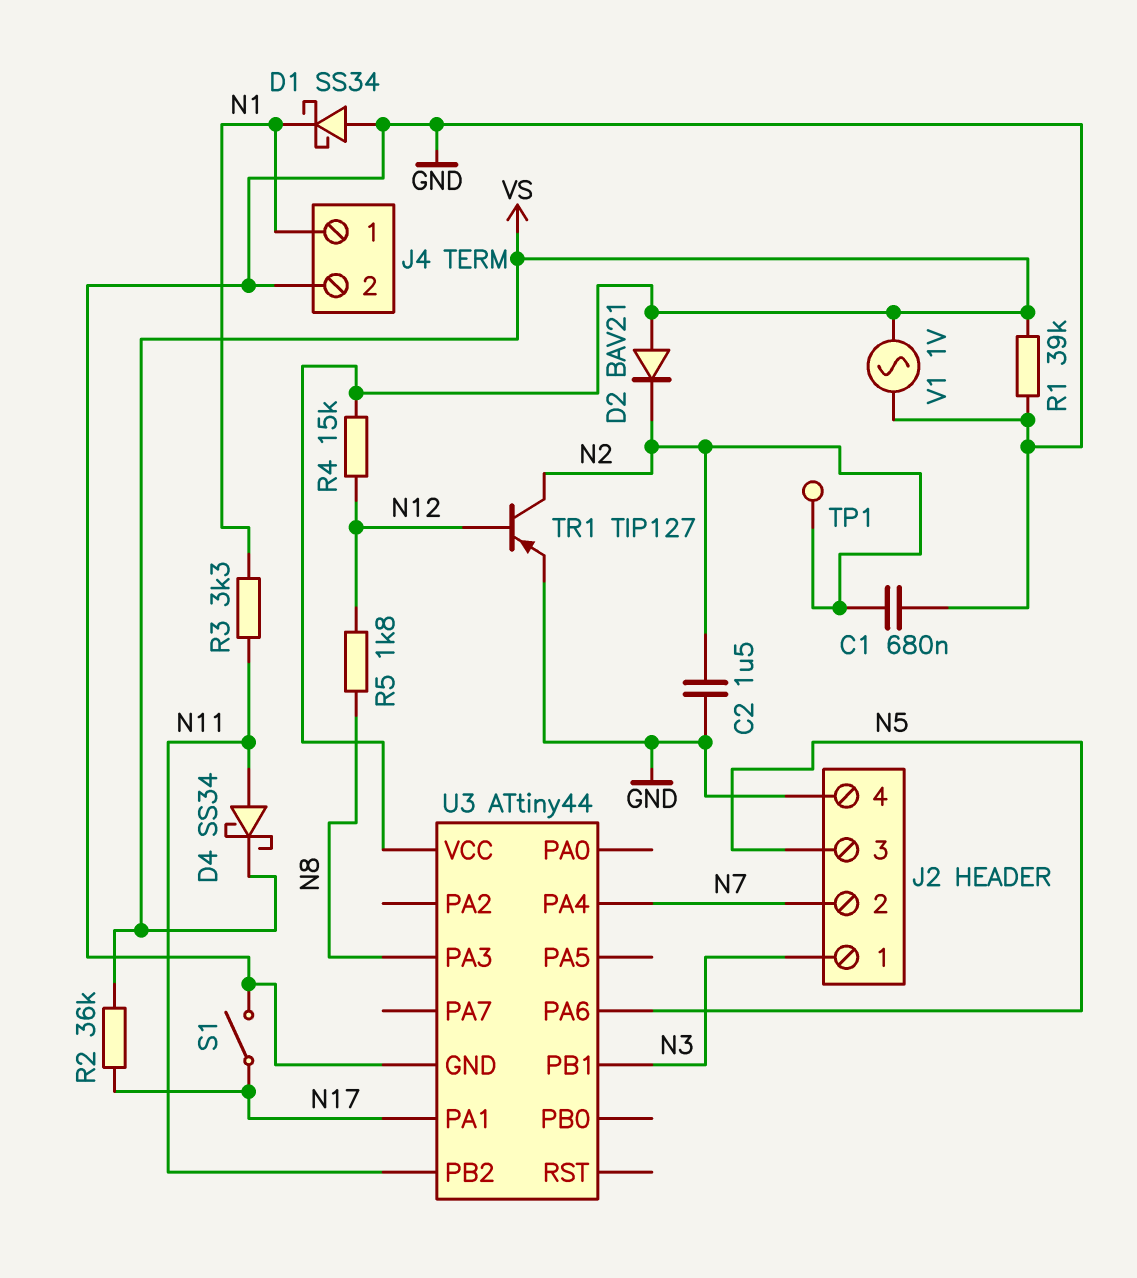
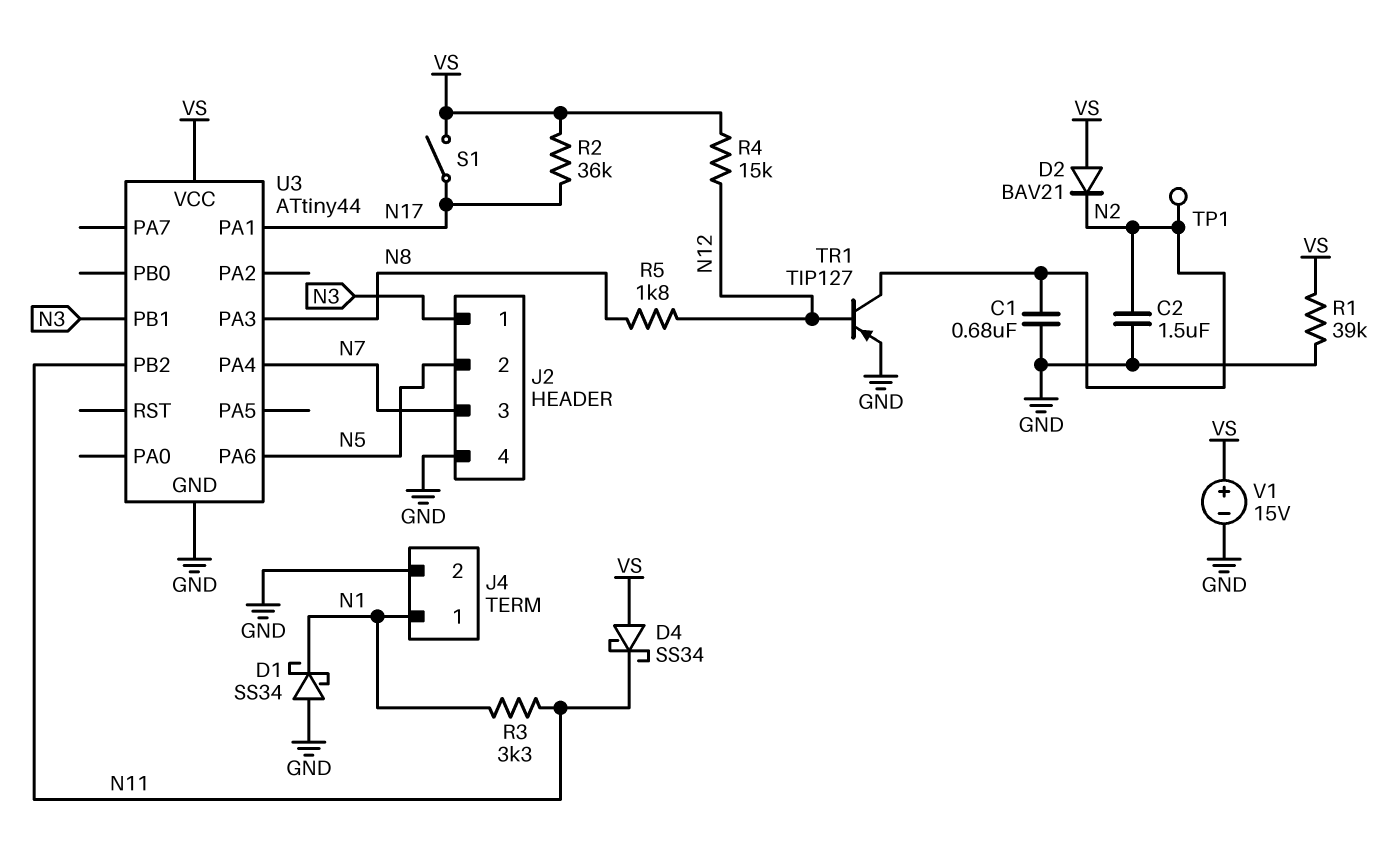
D4: schottky SS34 (A N11, K VS) -> schottky SS34 (A VS, K N11)
J2 pin 2: N7 -> N5
J2 pin 3: N5 -> N7
S1: switch (GND, N17) -> switch (N17, VS)
V1: AC 1V (GND, VS) -> 15V (plus VS, minus GND)

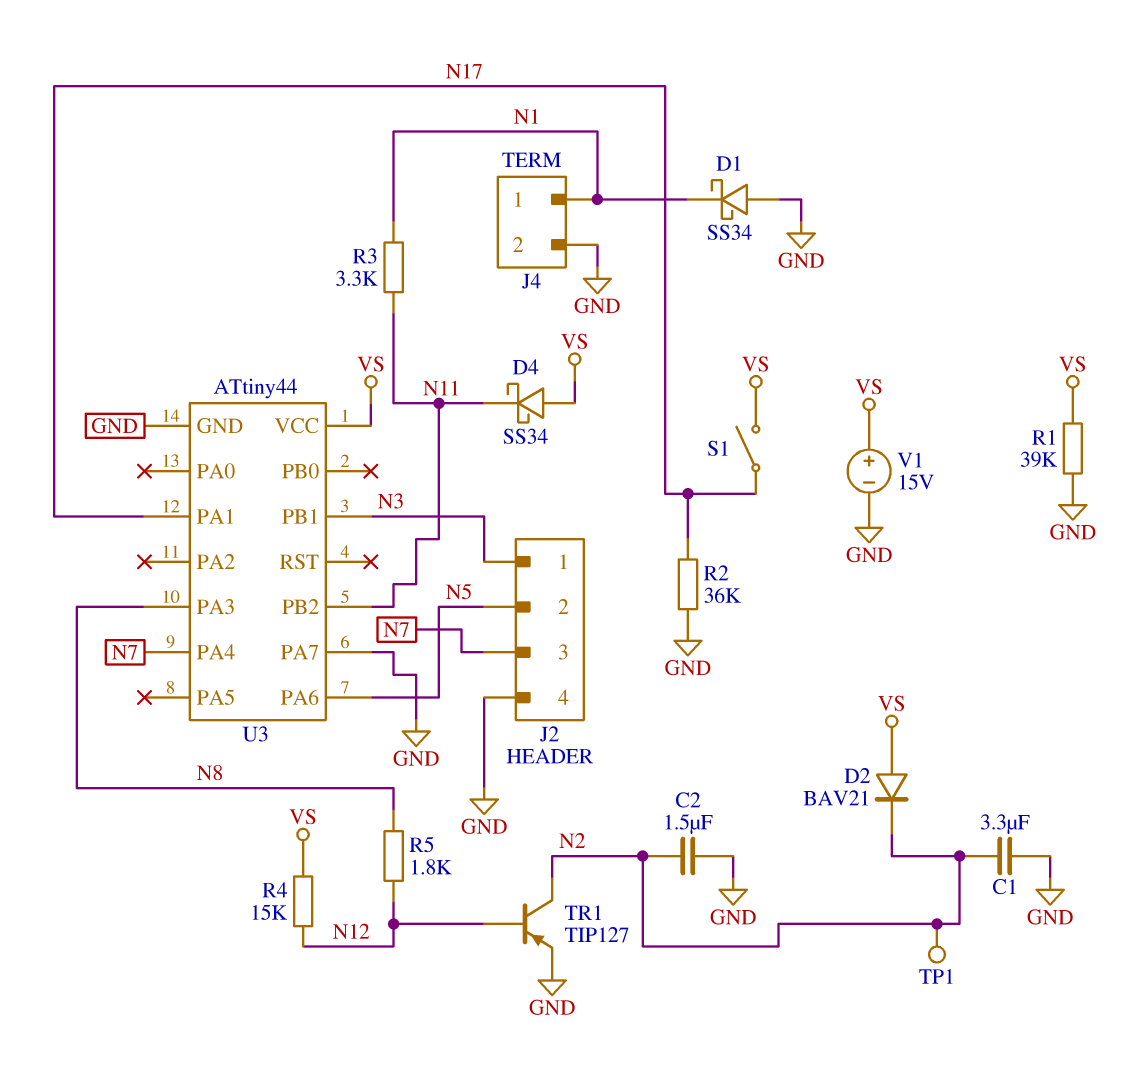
C1: 680nF (GND, N2) -> 3.3uF (GND, N2)
R2: 36k (N17, VS) -> 36k (GND, N17)
U3 pin PA7: none -> GND

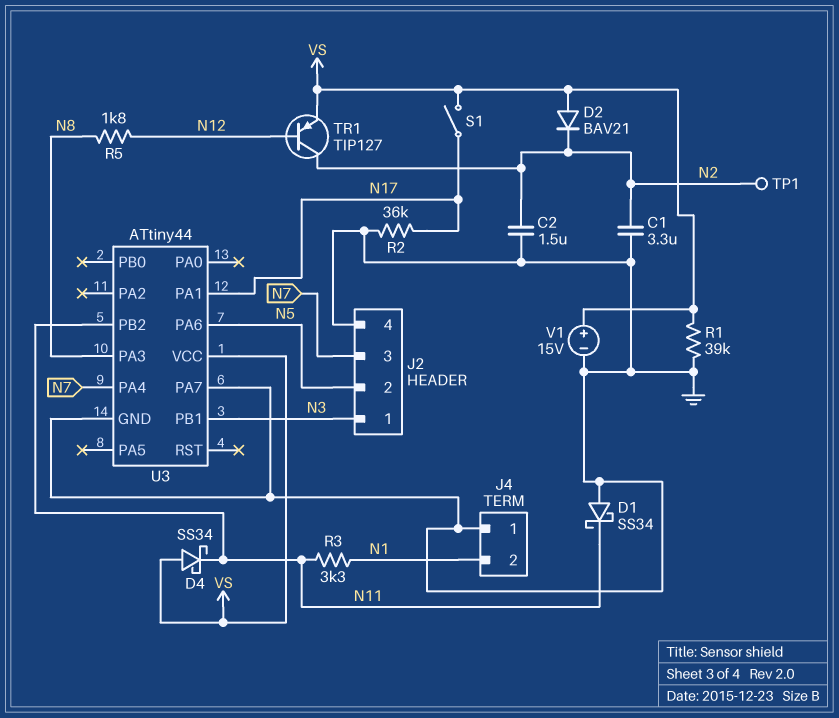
D1: schottky SS34 (A GND, K N1) -> schottky SS34 (A GND, K N11)
J4 pin 1: N1 -> GND
J4 pin 2: GND -> N1
R4: 15k (N12, VS) -> none
TR1: PNP TIP127 (B N12, C N2, E GND) -> PNP TIP127 (B N12, C N2, E VS)

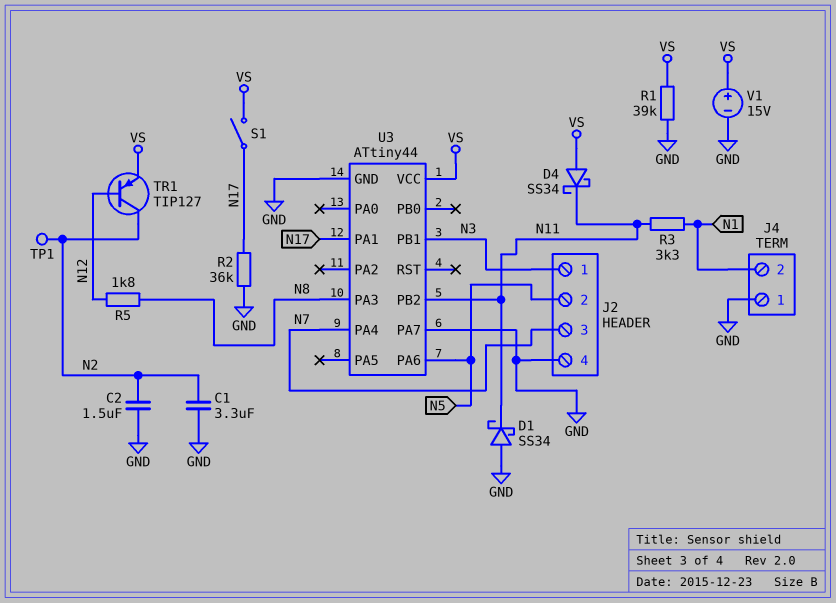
D2: diode BAV21 (A VS, K N2) -> none

